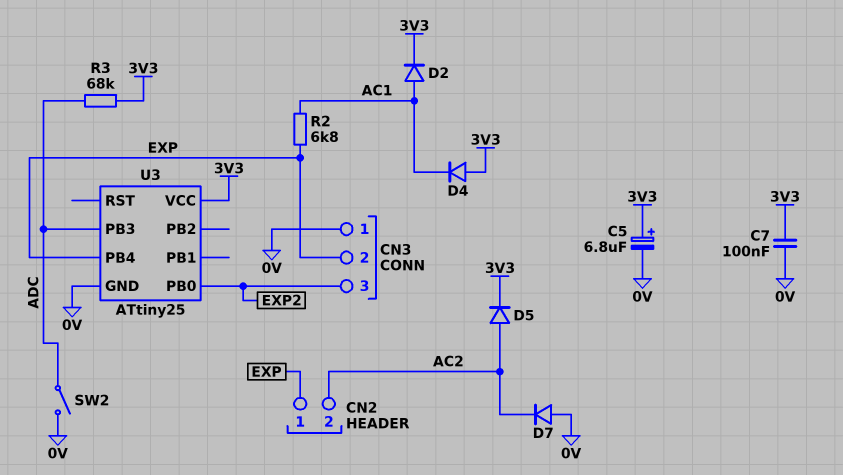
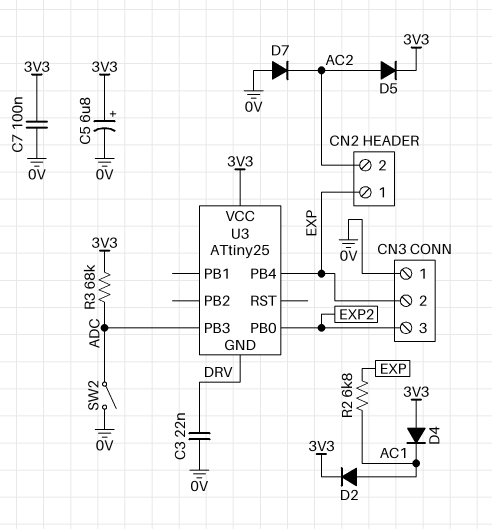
C3: none -> 22nF (0V, DRV)
U3 pin GND: 0V -> DRV

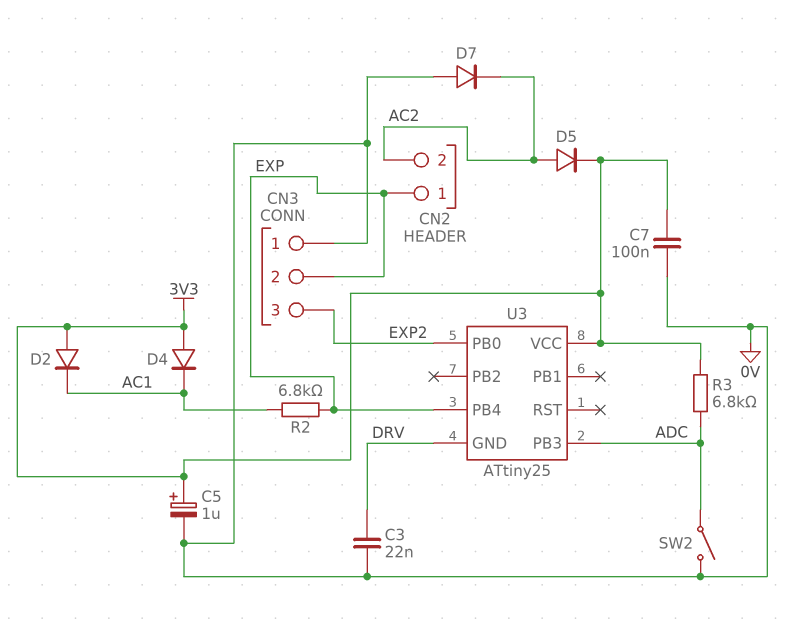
C5: 6.8uF (plus 3V3, minus 0V) -> 1uF (plus 3V3, minus 0V)
D2: diode (A AC1, K 3V3) -> diode (A 3V3, K AC1)
R3: 68k (3V3, ADC) -> 6.8k (3V3, ADC)

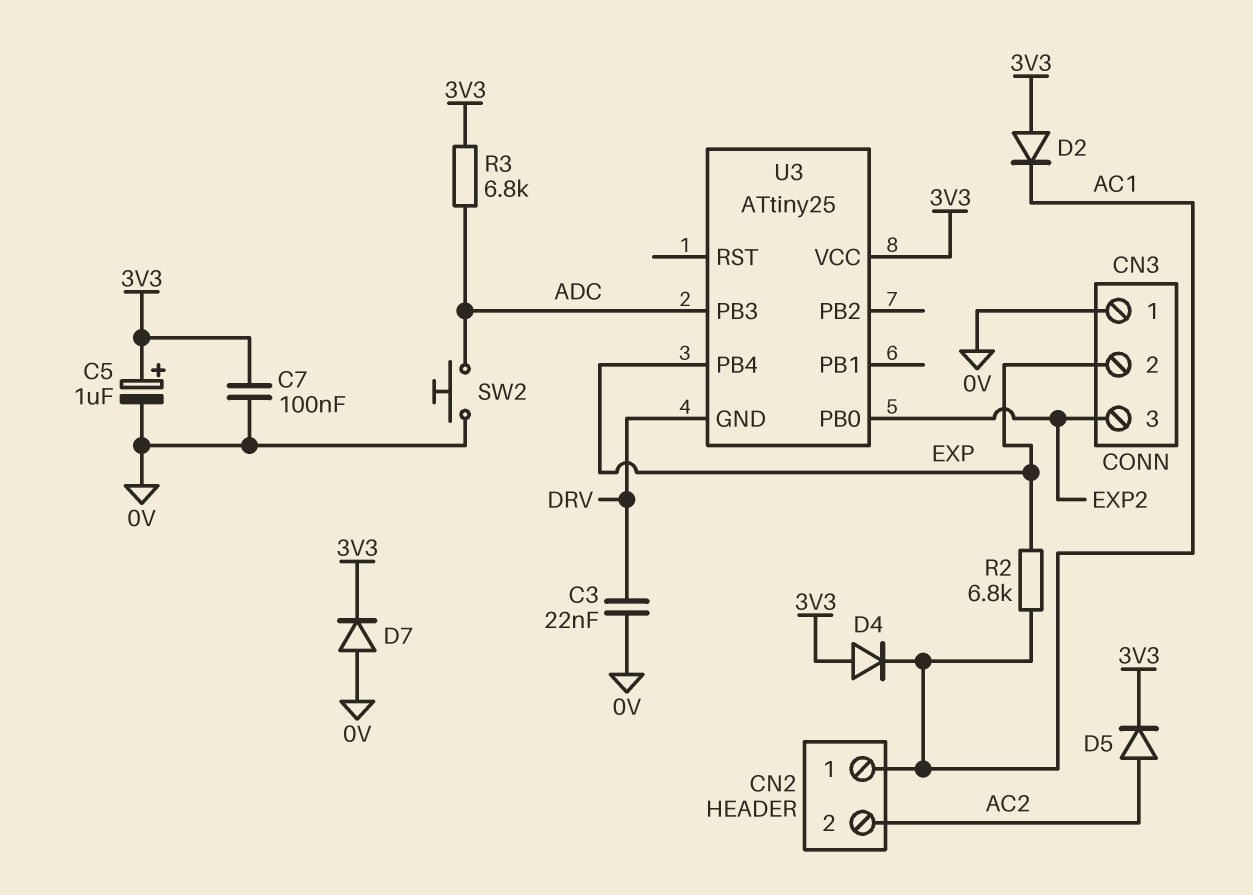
CN2 pin 1: EXP -> AC1
D7: diode (A 0V, K AC2) -> diode (A 0V, K 3V3)
SW2: switch (0V, ADC) -> button (0V, ADC)

